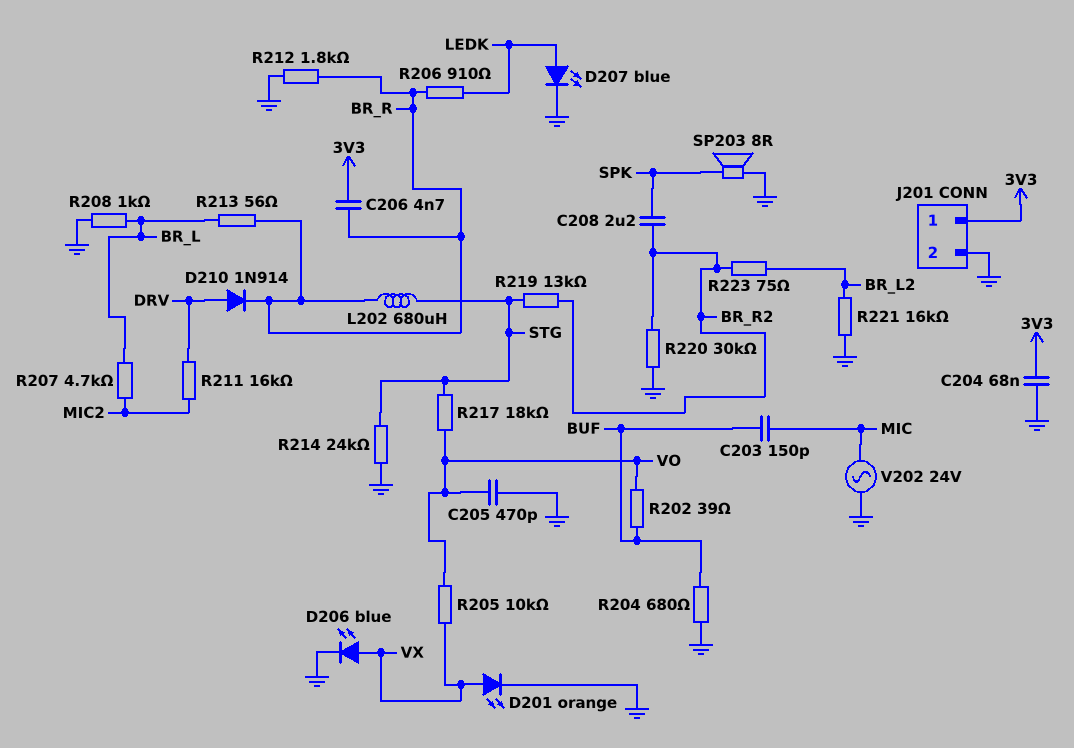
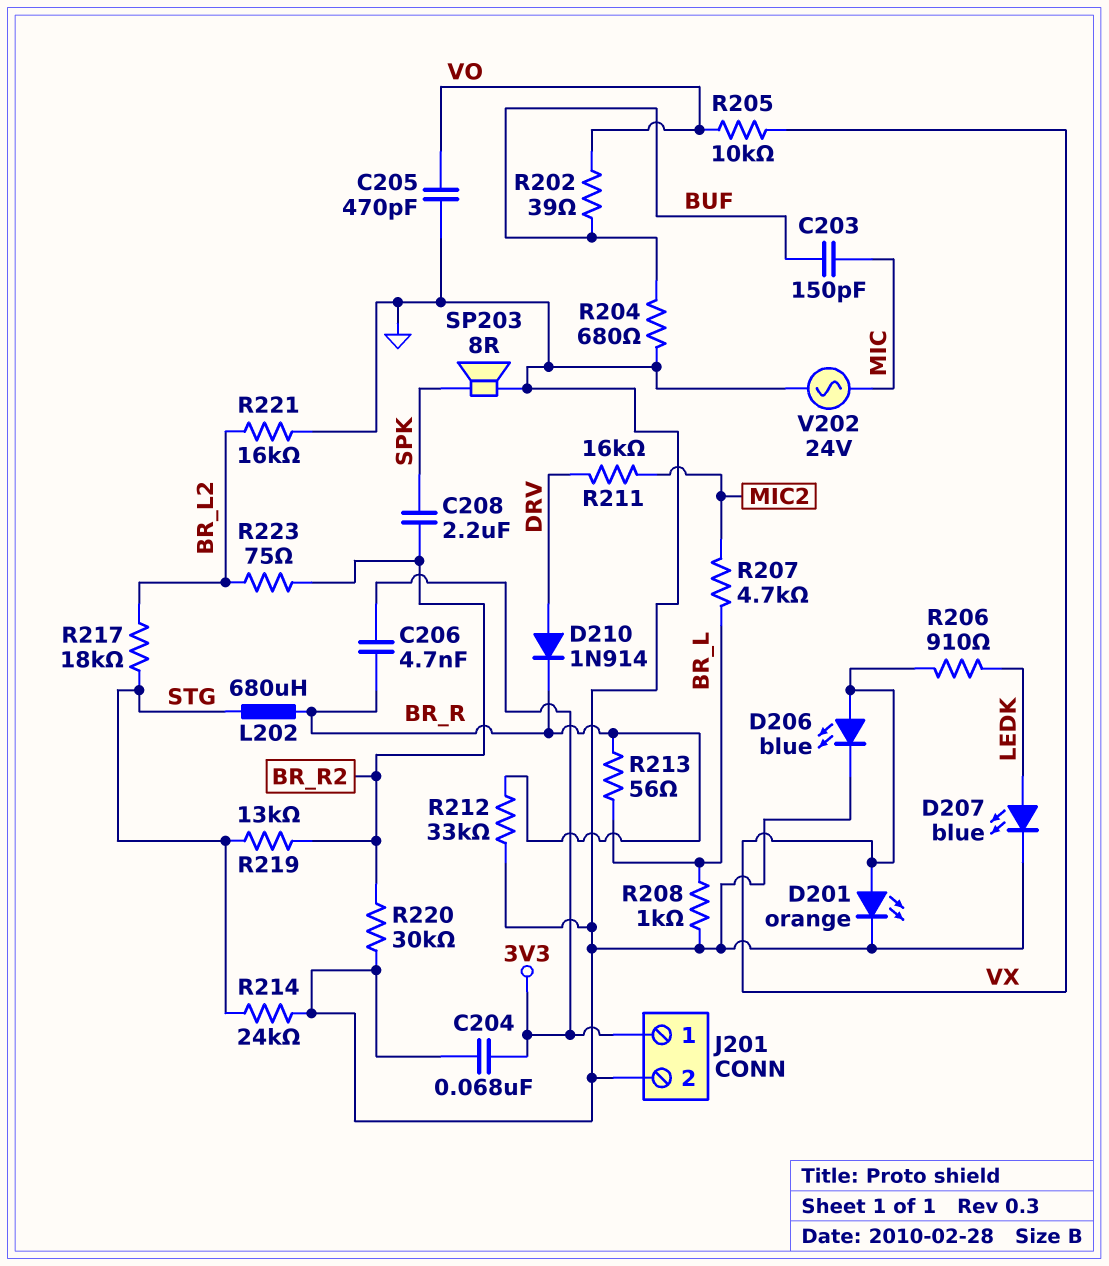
R206: 910 (BR_R, LEDK) -> 910 (LEDK, VX)
R212: 1.8k (BR_R, GND) -> 33k (BR_R, GND)
R217: 18k (STG, VO) -> 18k (BR_L2, STG)

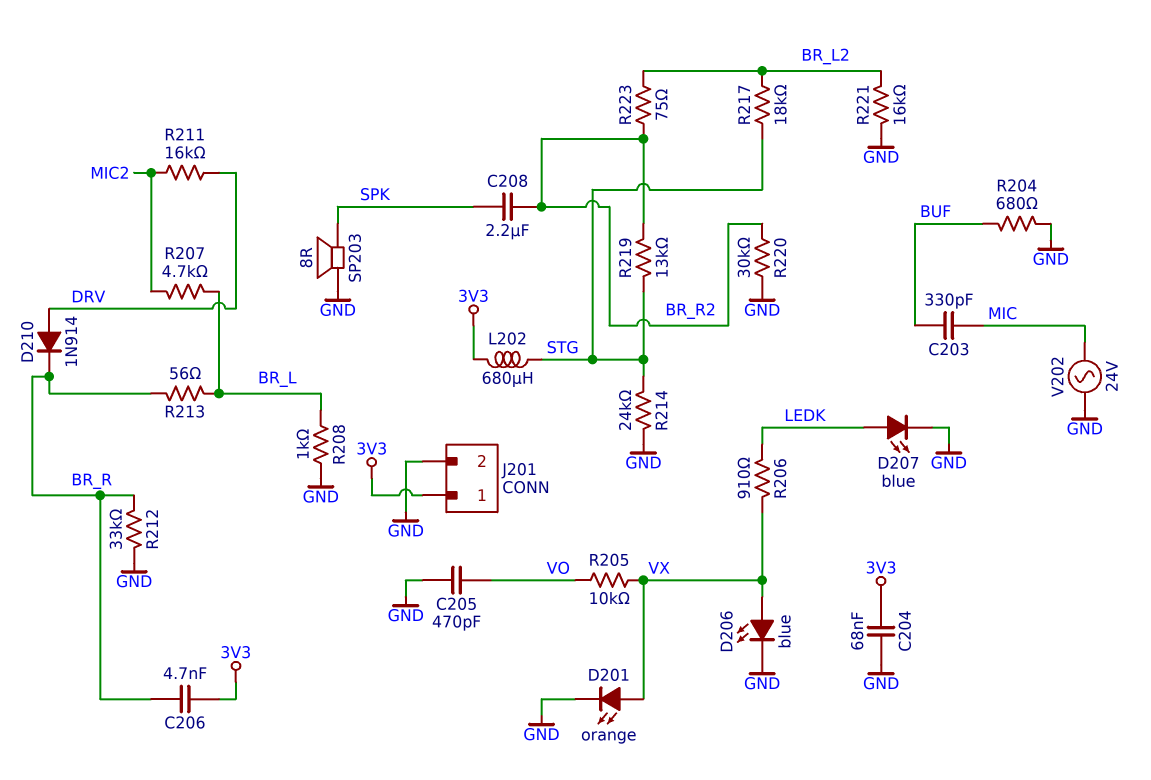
C203: 150pF (BUF, MIC) -> 330pF (BUF, MIC)
L202: 680uH (BR_R, STG) -> 680uH (3V3, STG)
R202: 39 (BUF, VO) -> none

